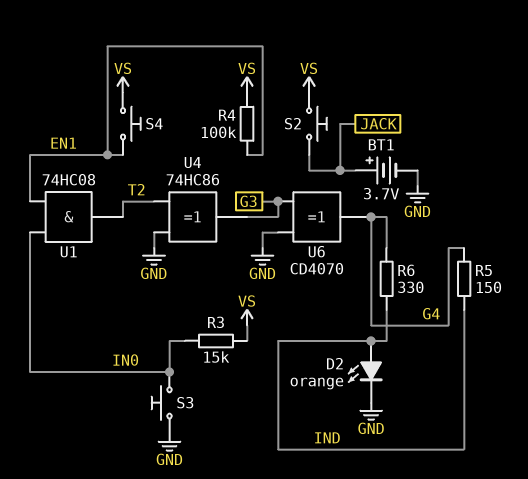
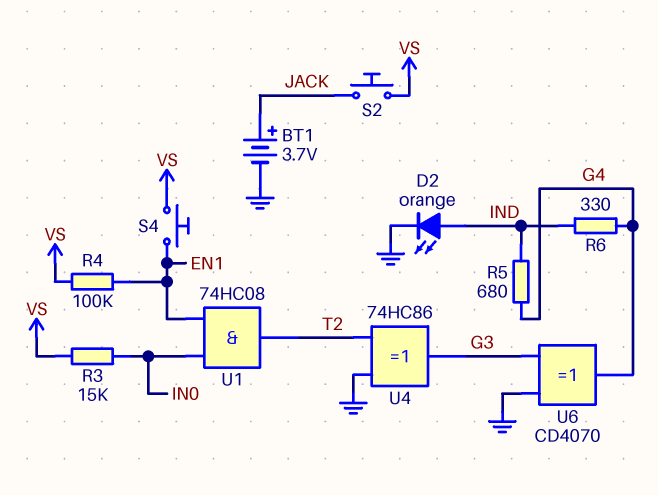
R5: 150 (G4, IND) -> 680 (G4, IND)
S3: button (GND, IN0) -> none

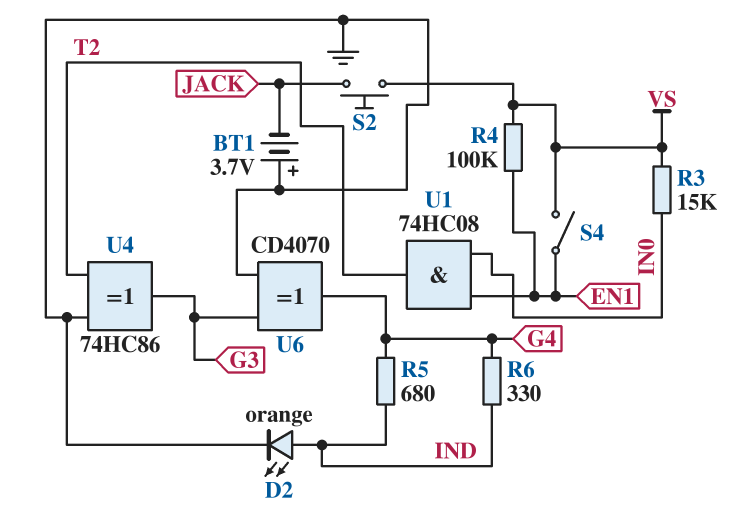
BT1: 3.7V (plus JACK, minus GND) -> 3.7V (plus GND, minus JACK)
S4: button (EN1, VS) -> switch (EN1, VS)

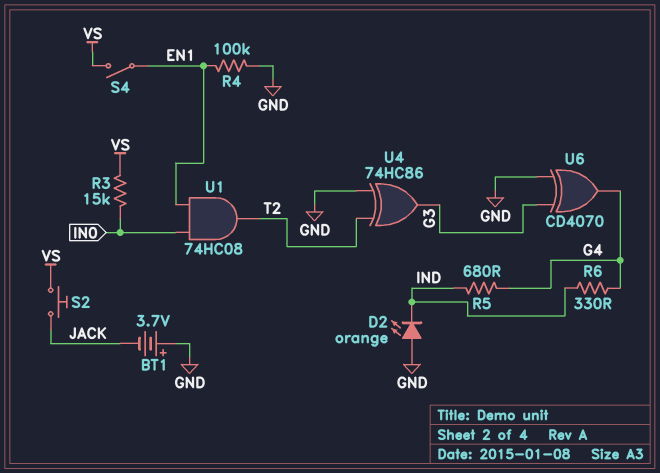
D2: LED orange (A IND, K GND) -> LED orange (A GND, K IND)
R4: 100k (EN1, VS) -> 100k (EN1, GND)

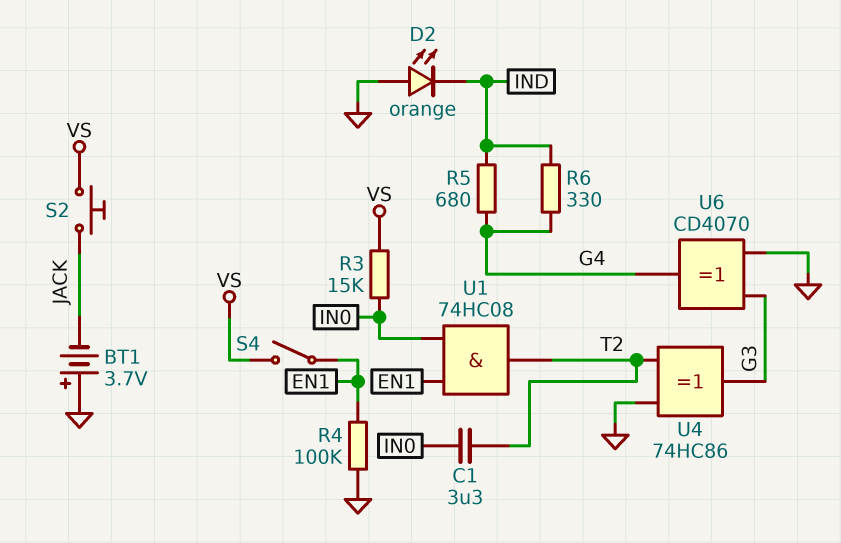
C1: none -> 3.3uF (IN0, T2)

